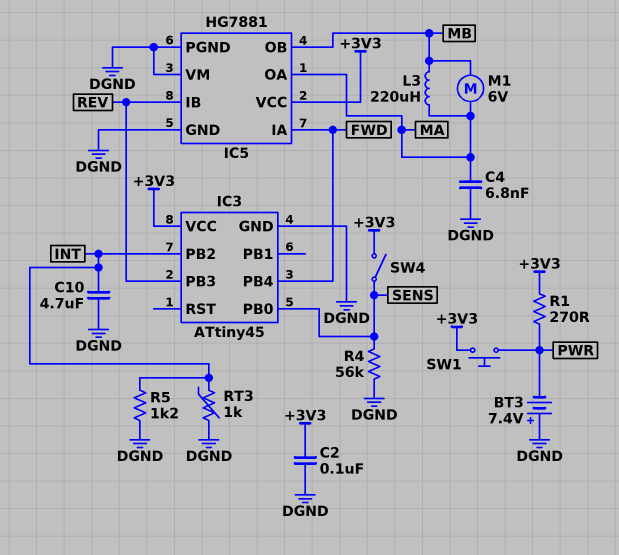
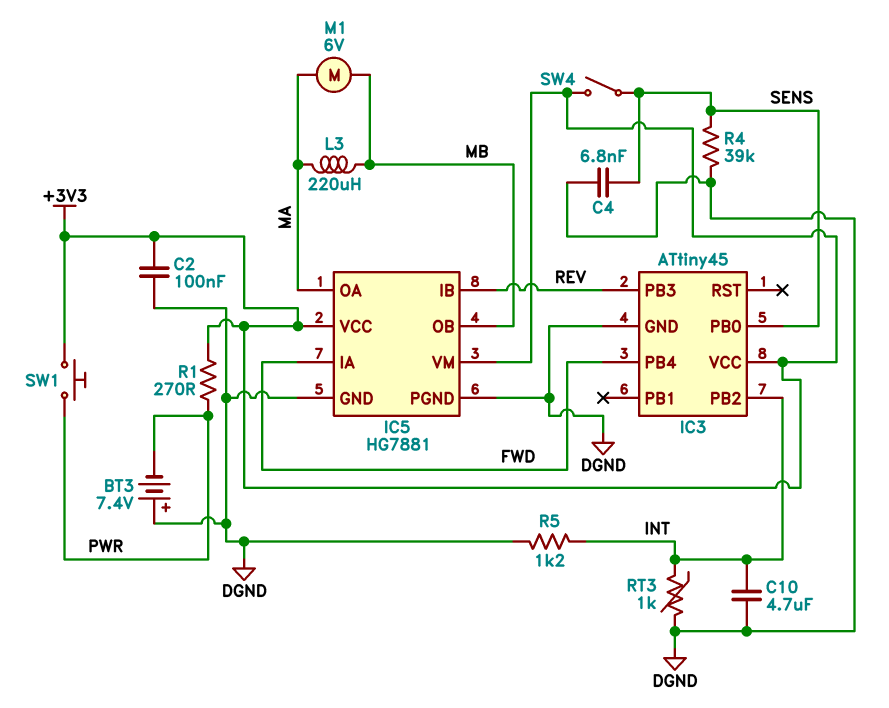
C4: 6.8nF (DGND, MA) -> 6.8nF (DGND, SENS)
IC5 pin VM: DGND -> +3V3
R4: 56k (DGND, SENS) -> 39k (DGND, SENS)

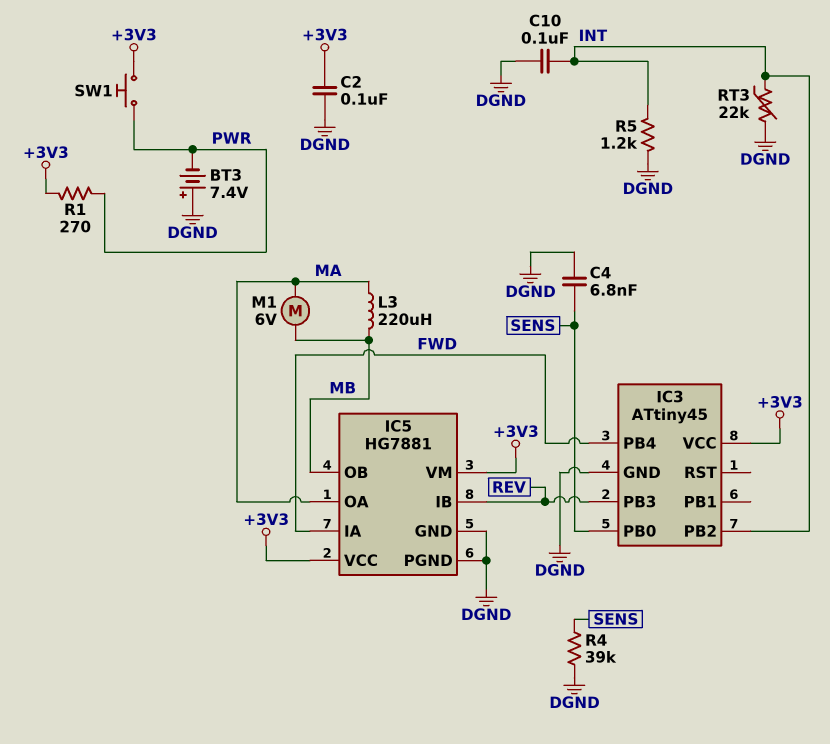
C10: 4.7uF (DGND, INT) -> 100nF (DGND, INT)
RT3: 1k (DGND, INT) -> 22k (DGND, INT)
SW4: switch (+3V3, SENS) -> none

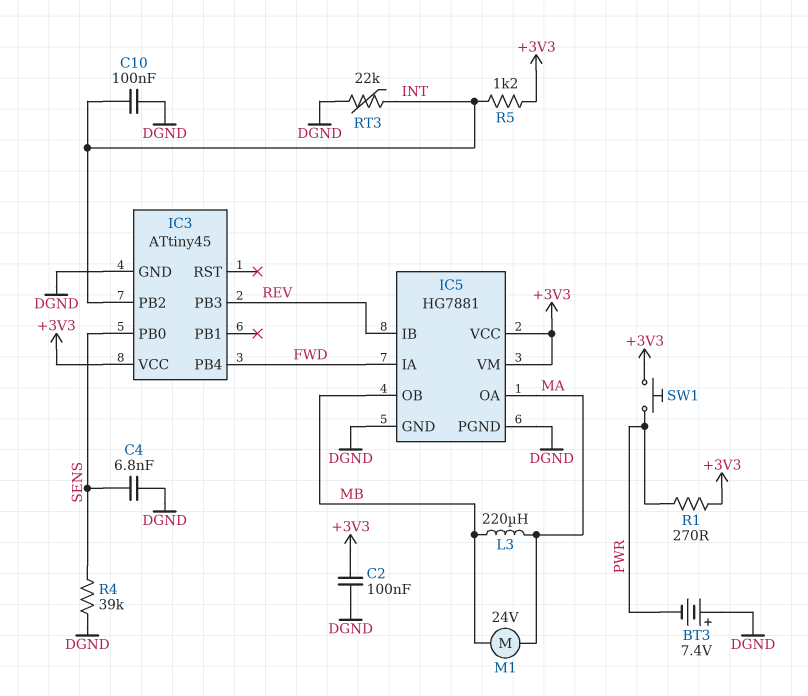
M1: motor 6V (MA, MB) -> motor 24V (MA, MB)
R5: 1.2k (DGND, INT) -> 1.2k (+3V3, INT)

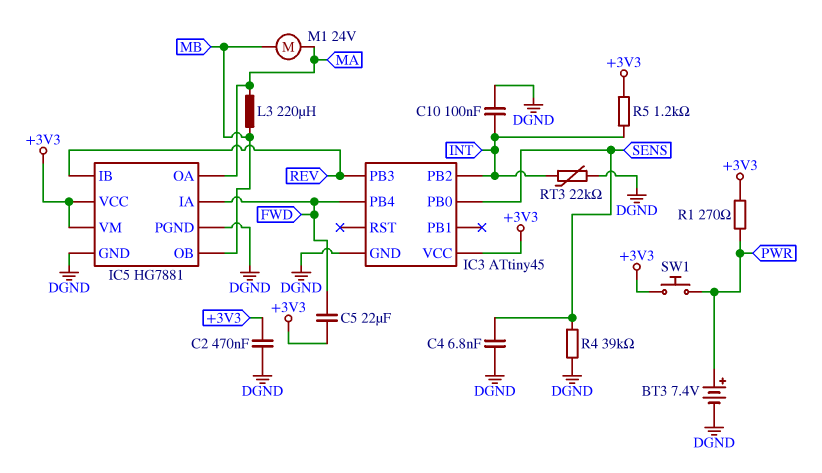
BT3: 7.4V (plus DGND, minus PWR) -> 7.4V (plus PWR, minus DGND)
C2: 100nF (+3V3, DGND) -> 470nF (+3V3, DGND)
C5: none -> 22uF (+3V3, FWD)

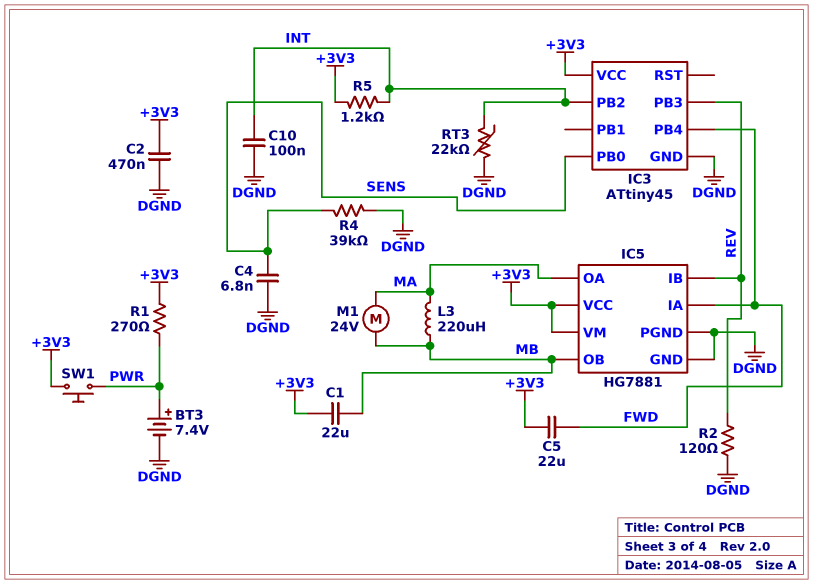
C1: none -> 22uF (+3V3, MB)
R2: none -> 120 (DGND, REV)

